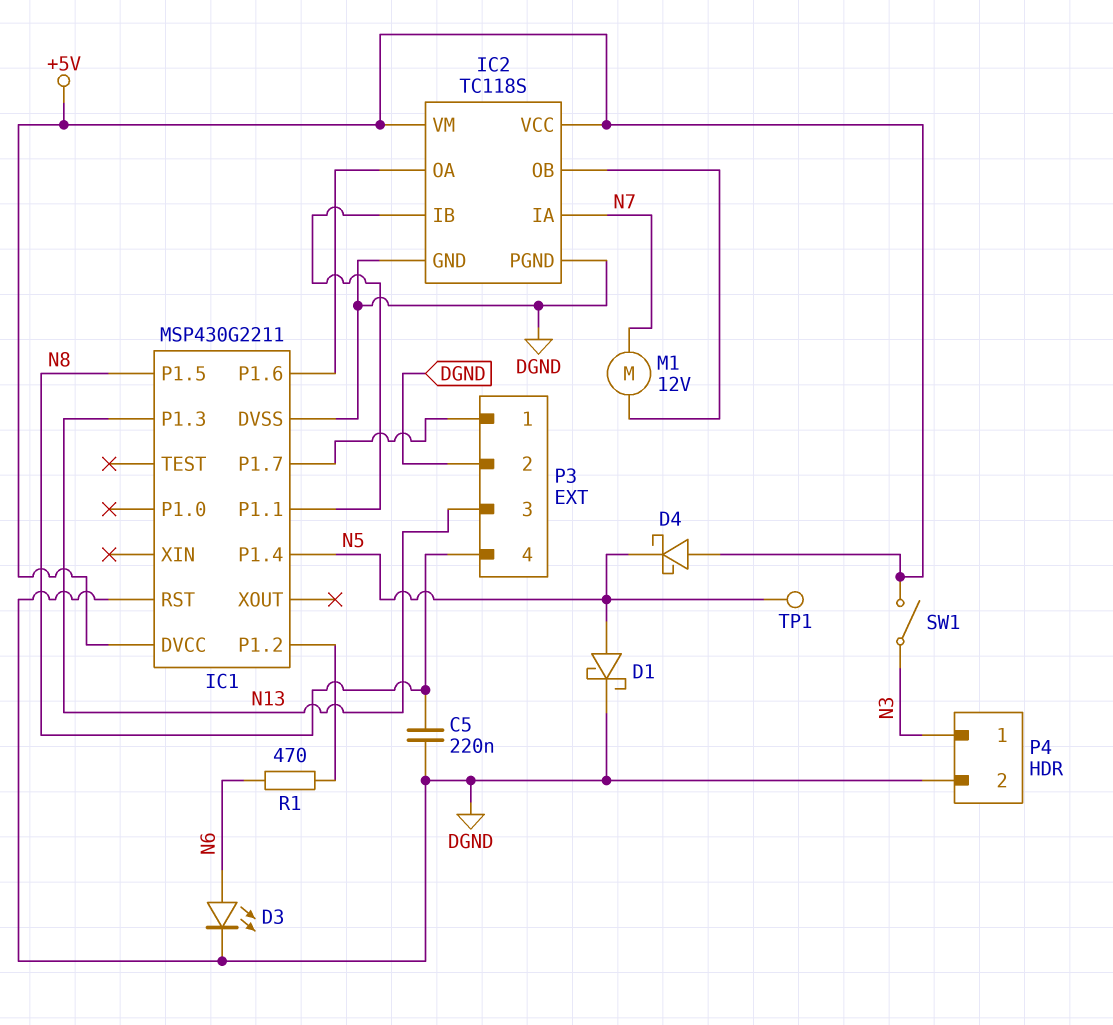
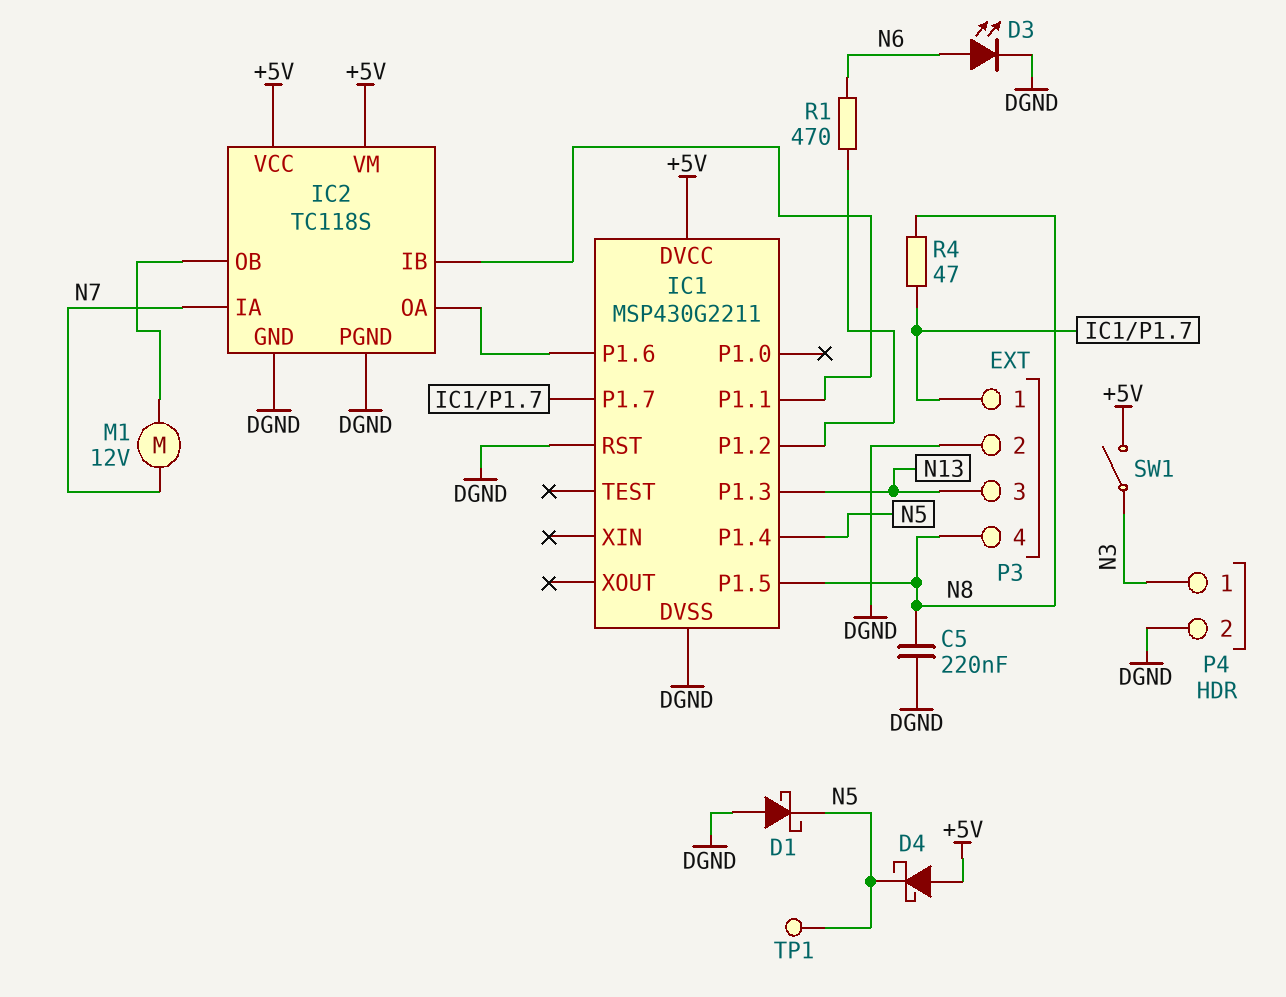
D1: schottky (A N5, K DGND) -> schottky (A DGND, K N5)
R4: none -> 47 (IC1/P1.7, N8)

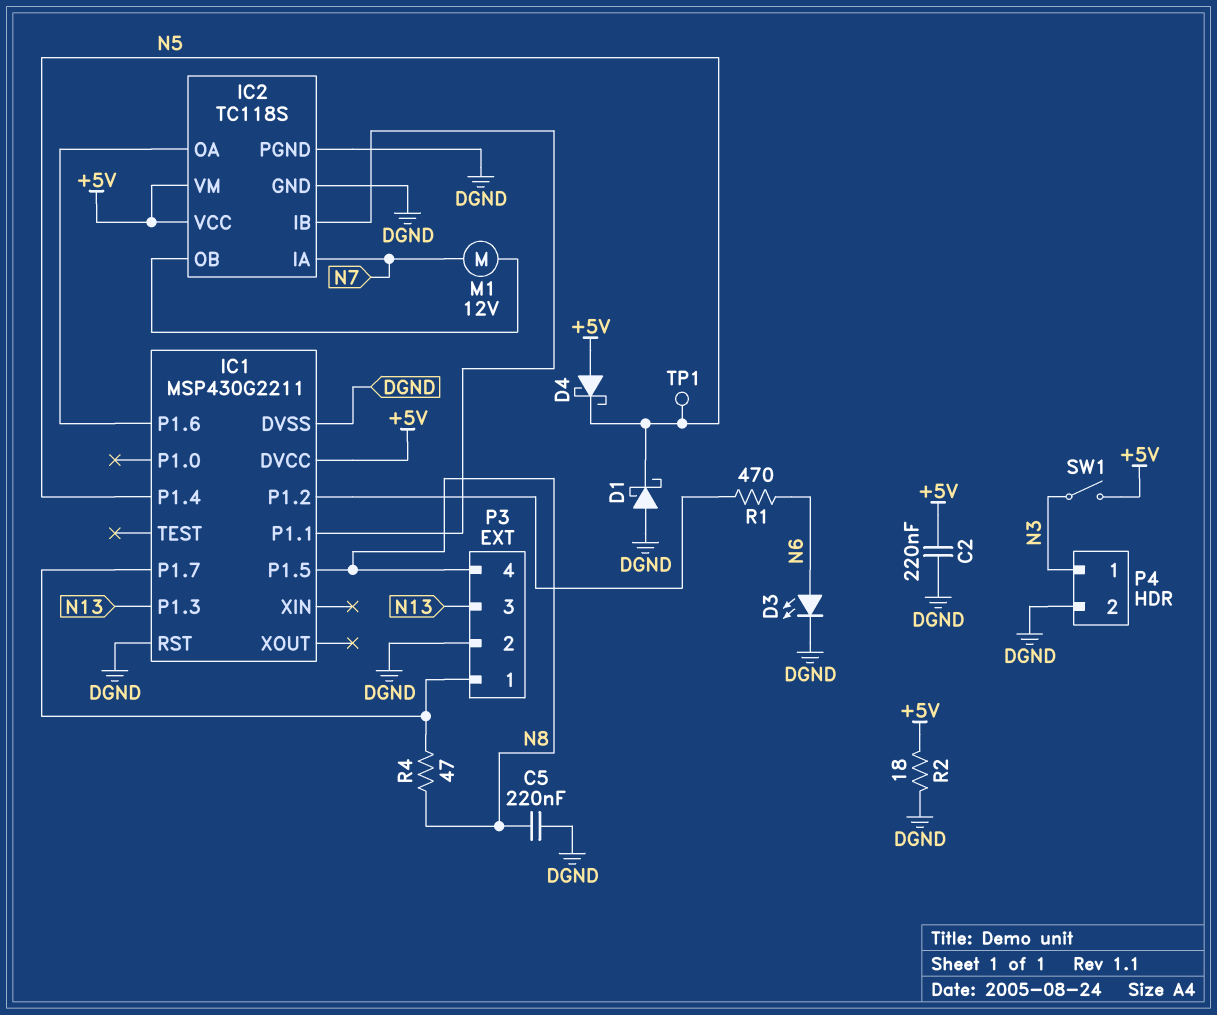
C2: none -> 220nF (+5V, DGND)
R2: none -> 18 (+5V, DGND)

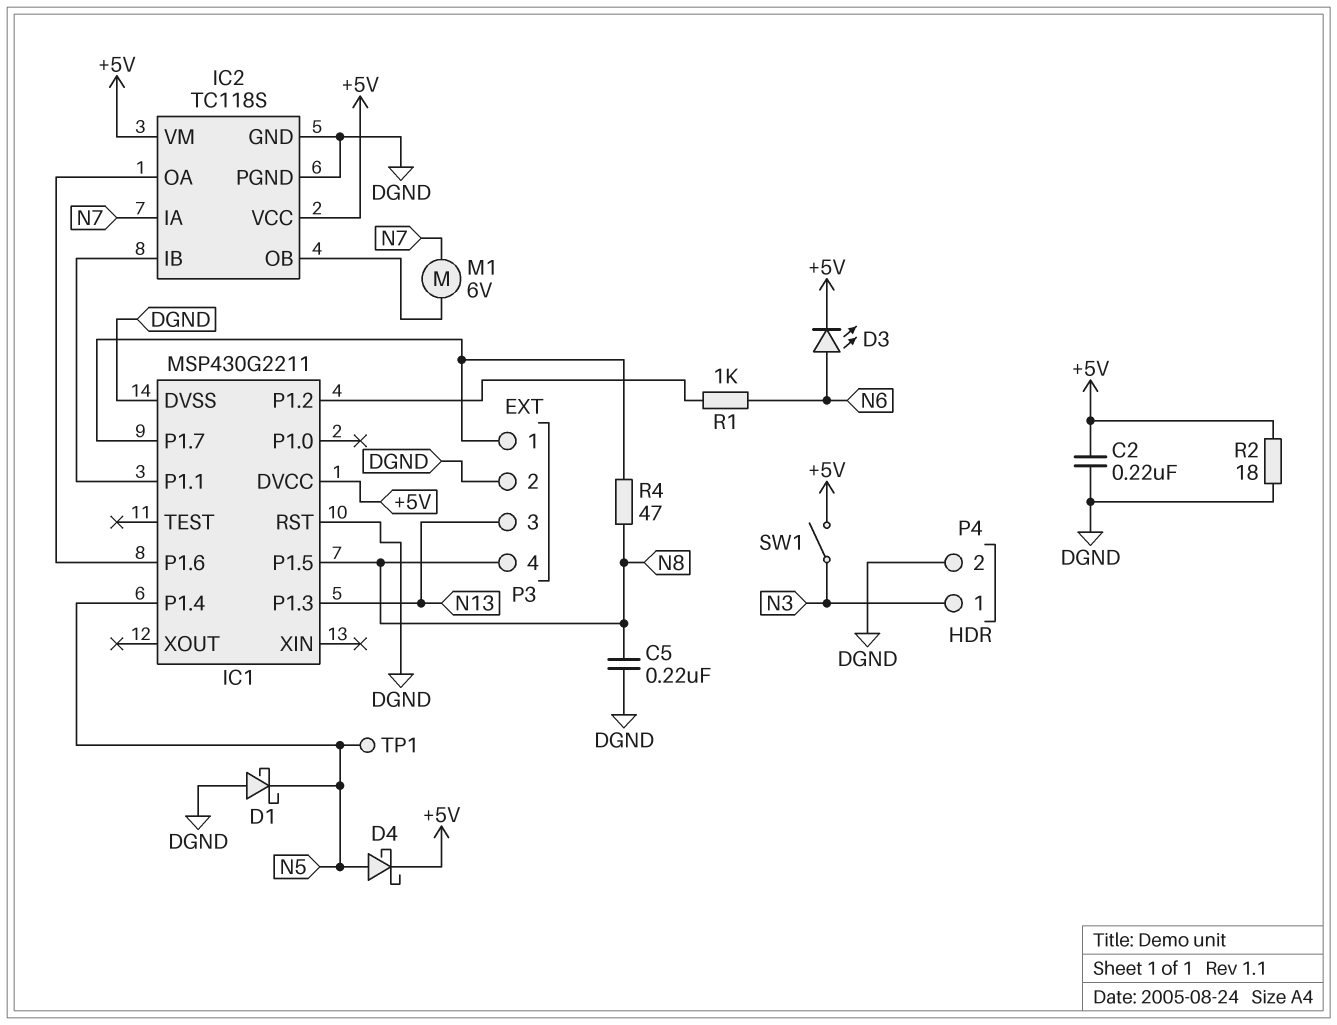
D3: LED (A N6, K DGND) -> LED (A N6, K +5V)
D4: schottky (A +5V, K N5) -> schottky (A N5, K +5V)
M1: motor 12V (IC2/OB, N7) -> motor 6V (IC2/OB, N7)
R1: 470 (IC1/P1.2, N6) -> 1k (IC1/P1.2, N6)

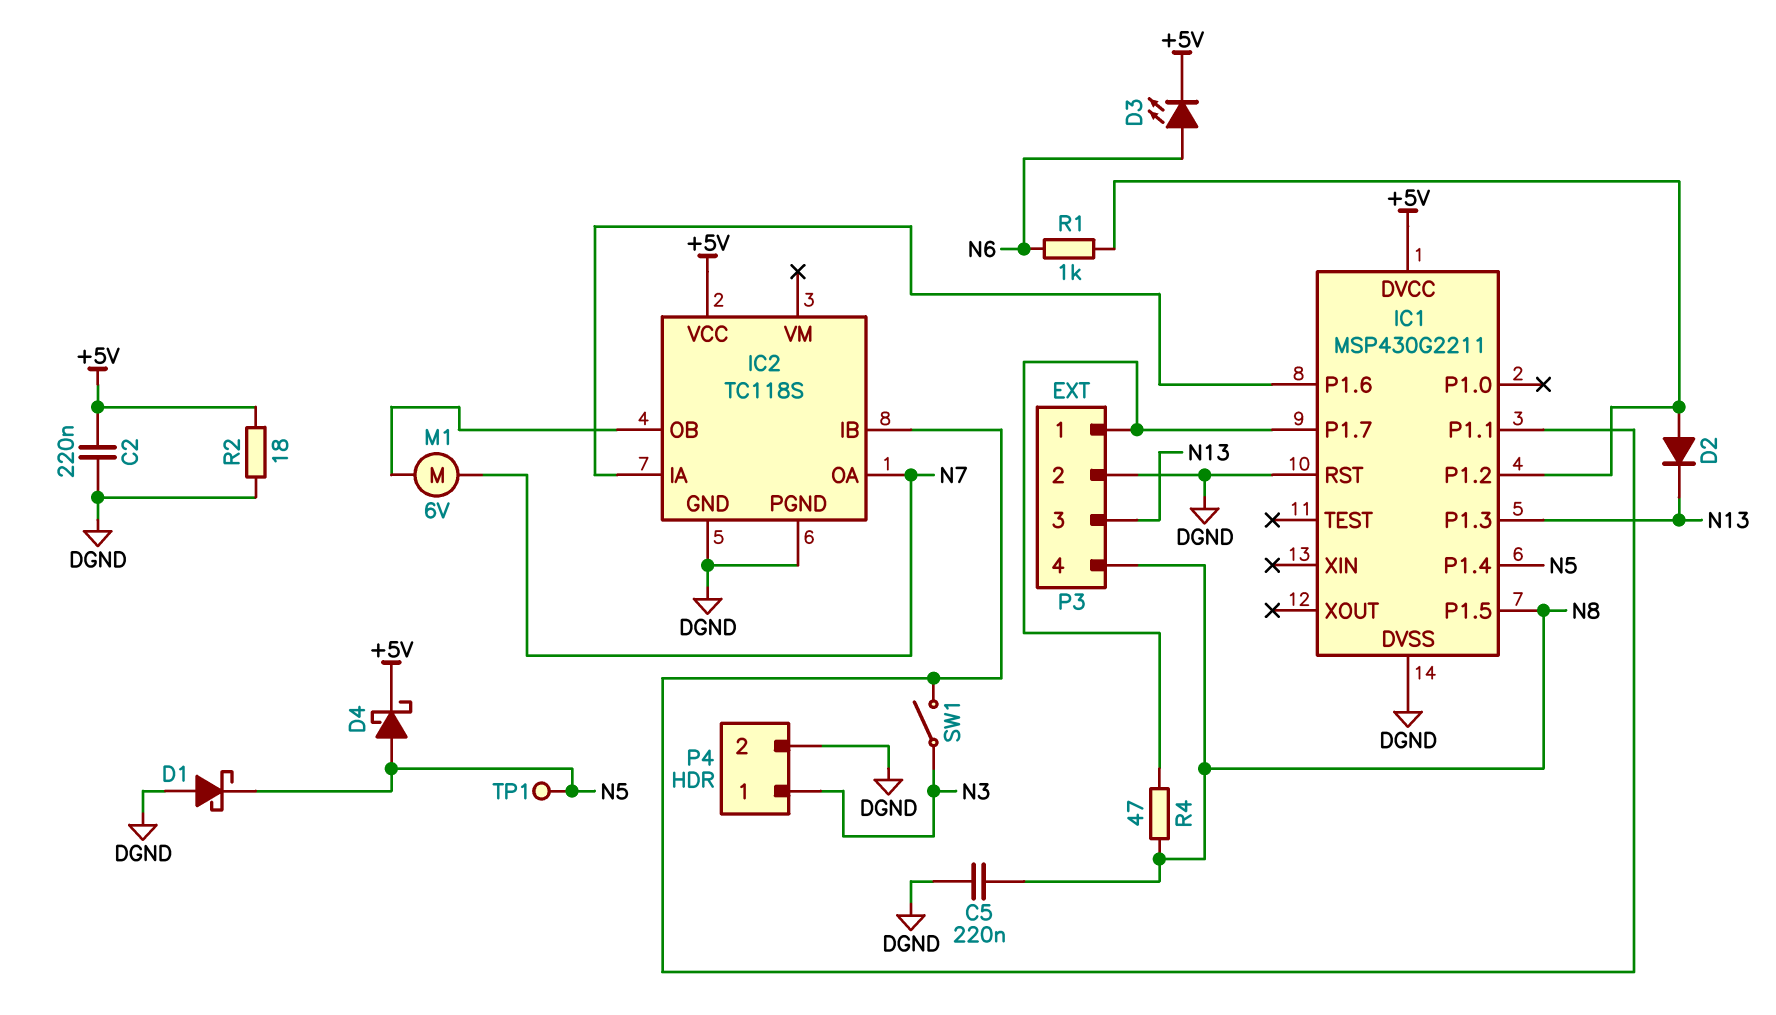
D2: none -> diode (A IC1/P1.2, K N13)
IC2 pin IA: N7 -> IC1/P1.6
IC2 pin OA: IC1/P1.6 -> N7
IC2 pin VM: +5V -> none
SW1: switch (+5V, N3) -> switch (IC1/P1.1, N3)

